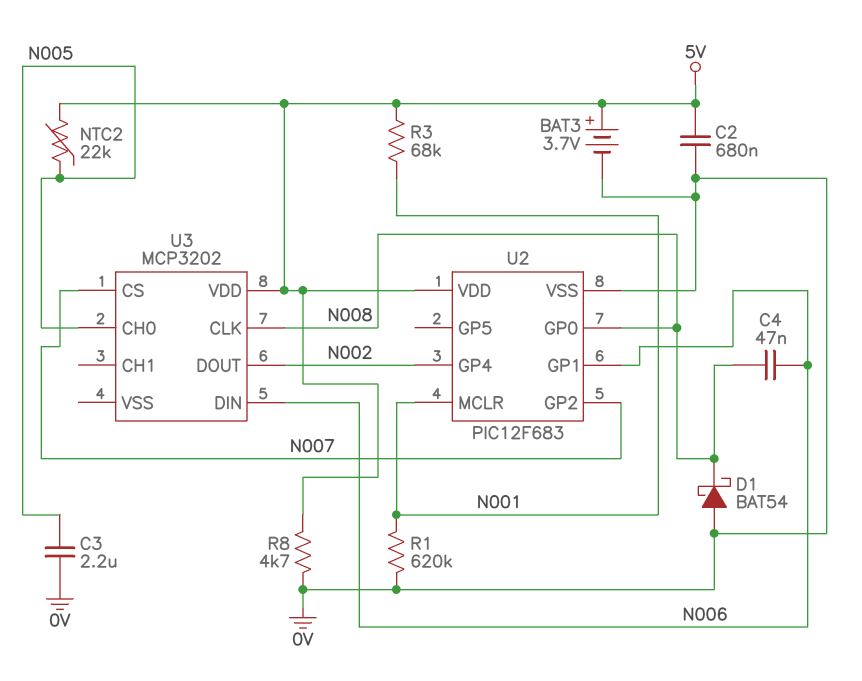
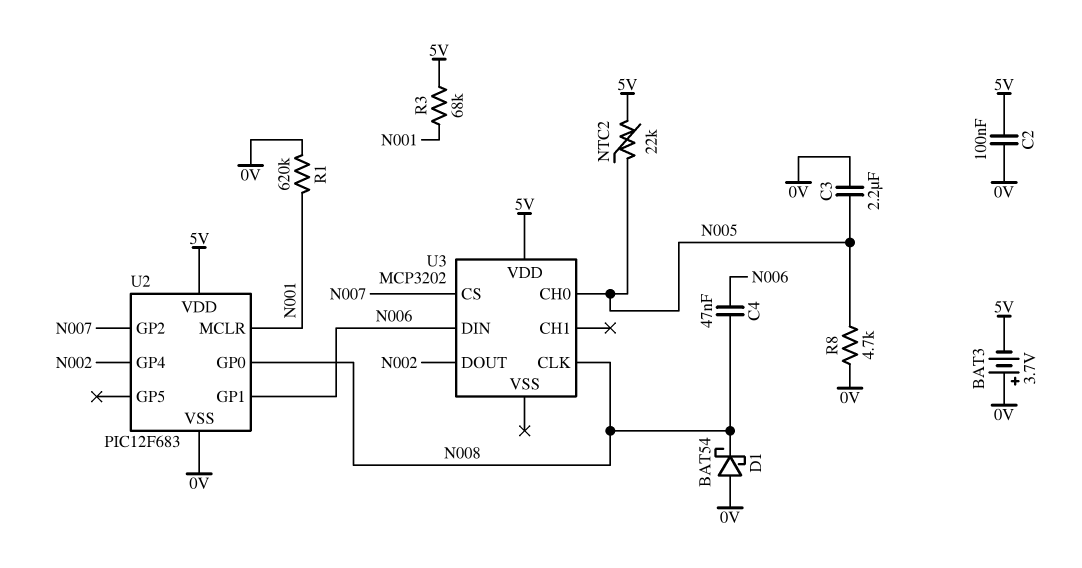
BAT3: 3.7V (plus 5V, minus 0V) -> 3.7V (plus 0V, minus 5V)
C2: 680nF (0V, 5V) -> 100nF (0V, 5V)
R8: 4.7k (0V, 5V) -> 4.7k (0V, N005)

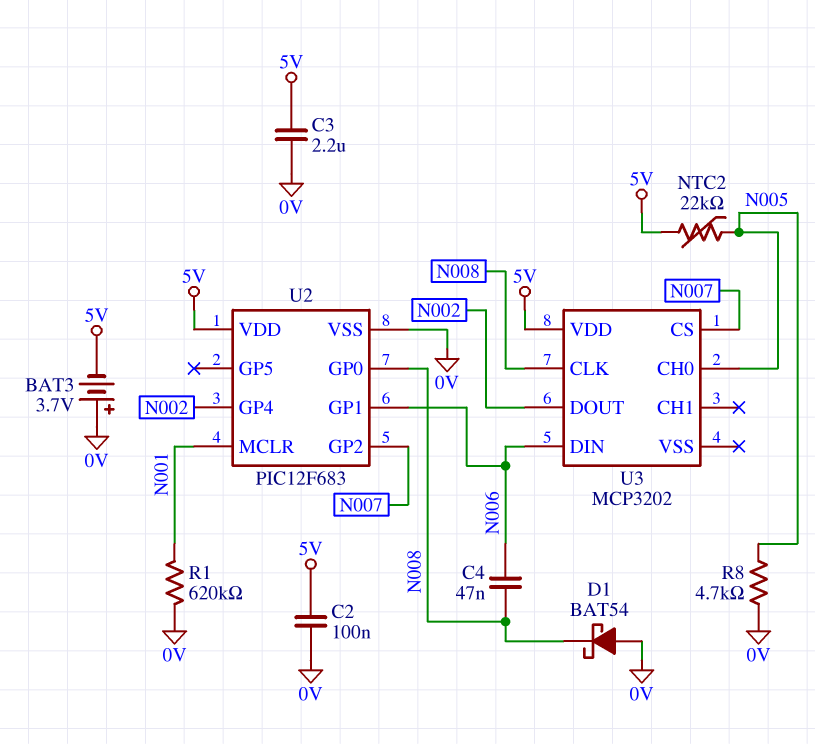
C3: 2.2uF (0V, N005) -> 2.2uF (0V, 5V)
R3: 68k (5V, N001) -> none

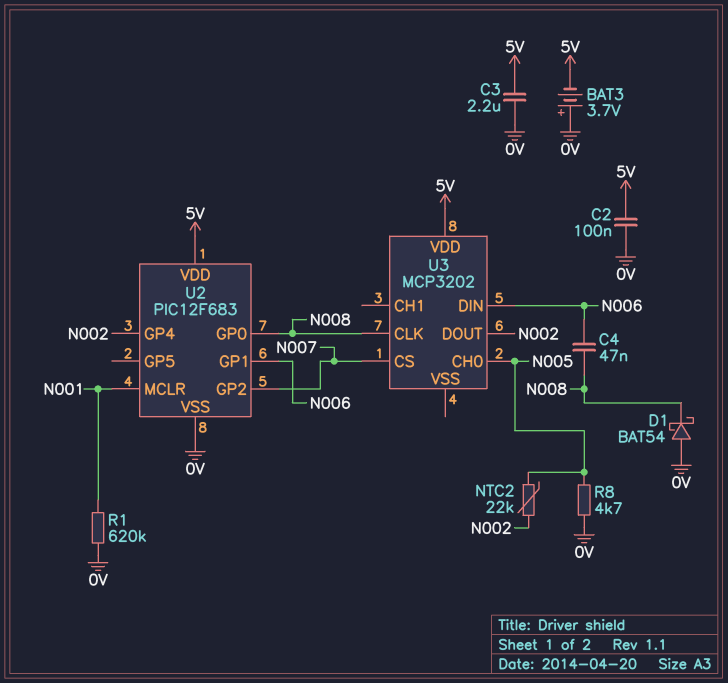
NTC2: 22k (5V, N005) -> 22k (N002, N005)

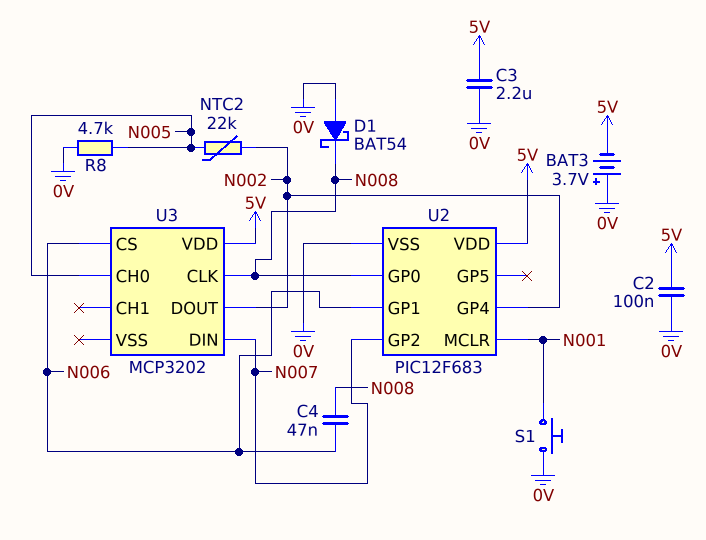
R1: 620k (0V, N001) -> none
S1: none -> button (0V, N001)
U3 pin CS: N007 -> N006
U3 pin DIN: N006 -> N007

